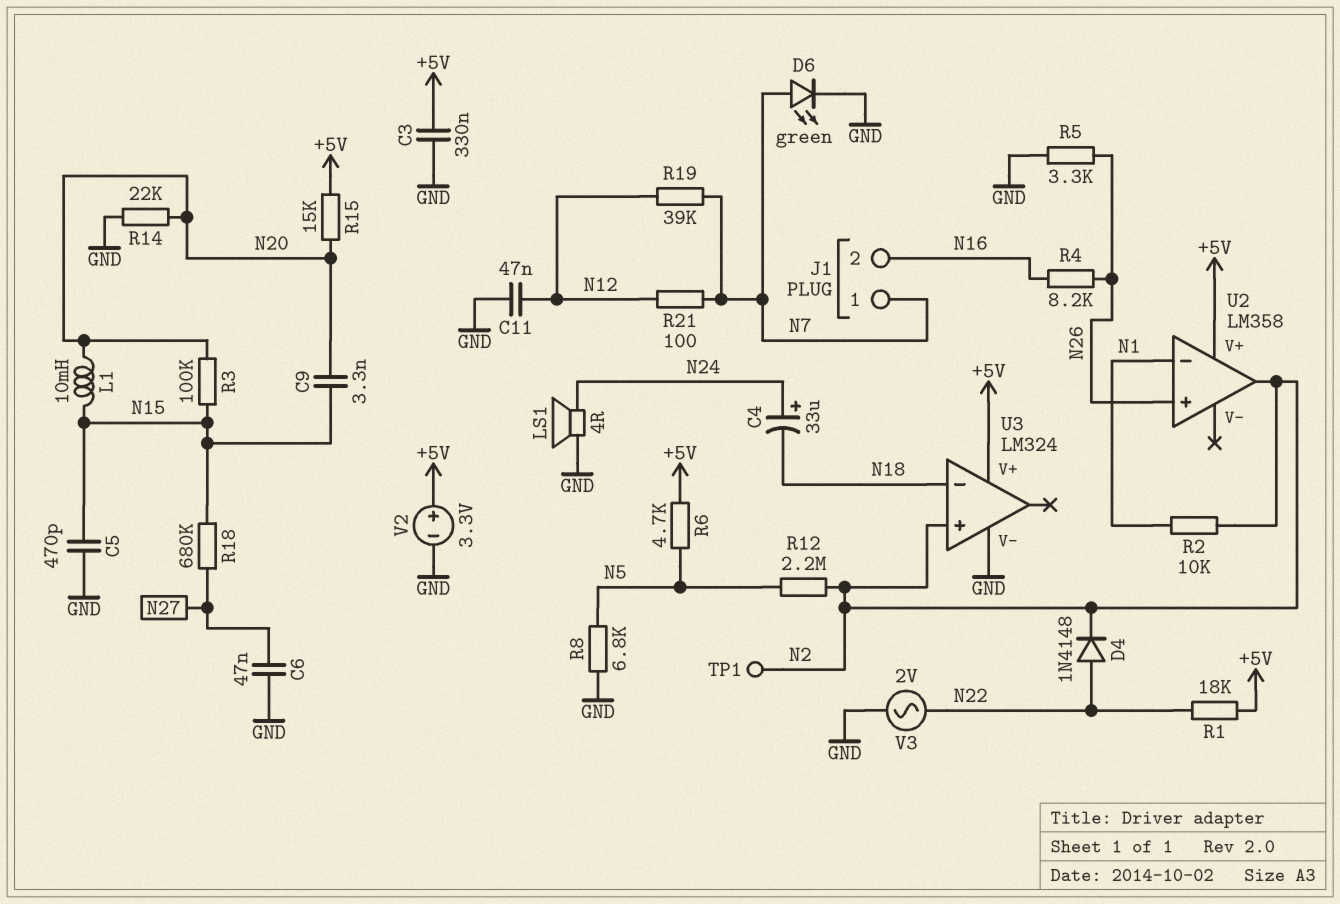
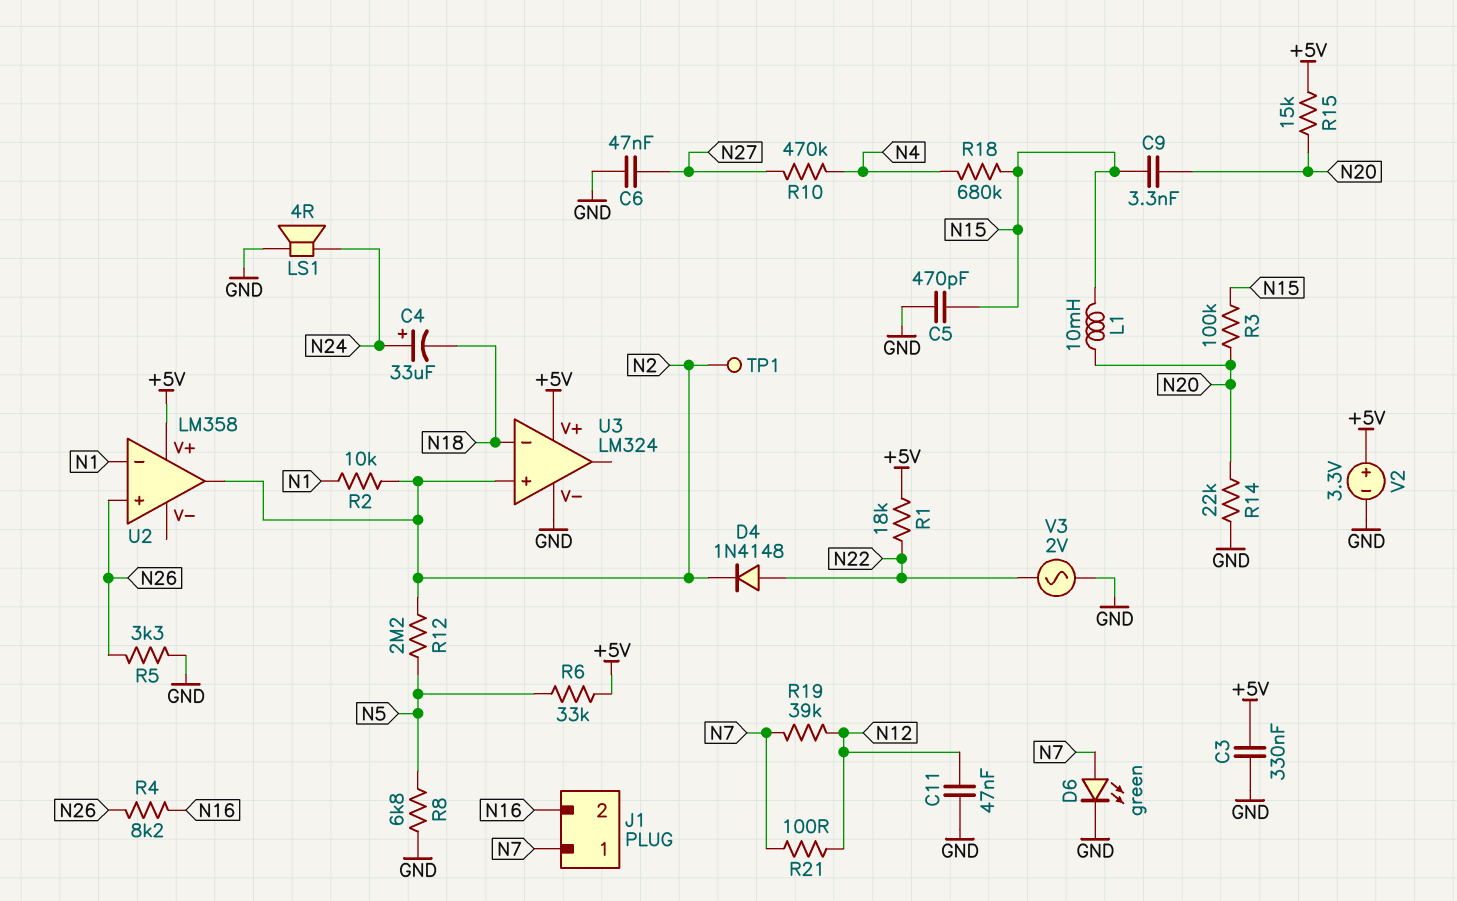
R6: 4.7k (+5V, N5) -> 33k (+5V, N5)
R10: none -> 470k (N4, N27)
R18: 680k (N15, N27) -> 680k (N4, N15)

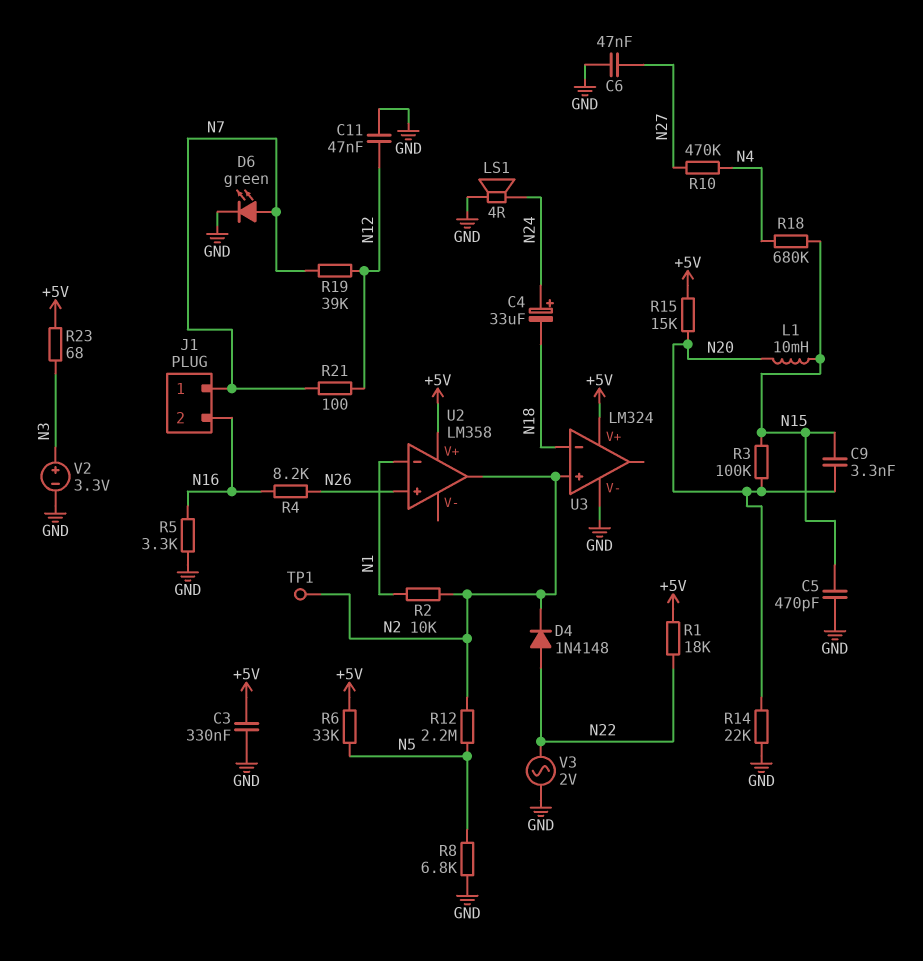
R5: 3.3k (GND, N26) -> 3.3k (GND, N16)
R23: none -> 68 (+5V, N3)
V2: 3.3V (plus +5V, minus GND) -> 3.3V (plus N3, minus GND)

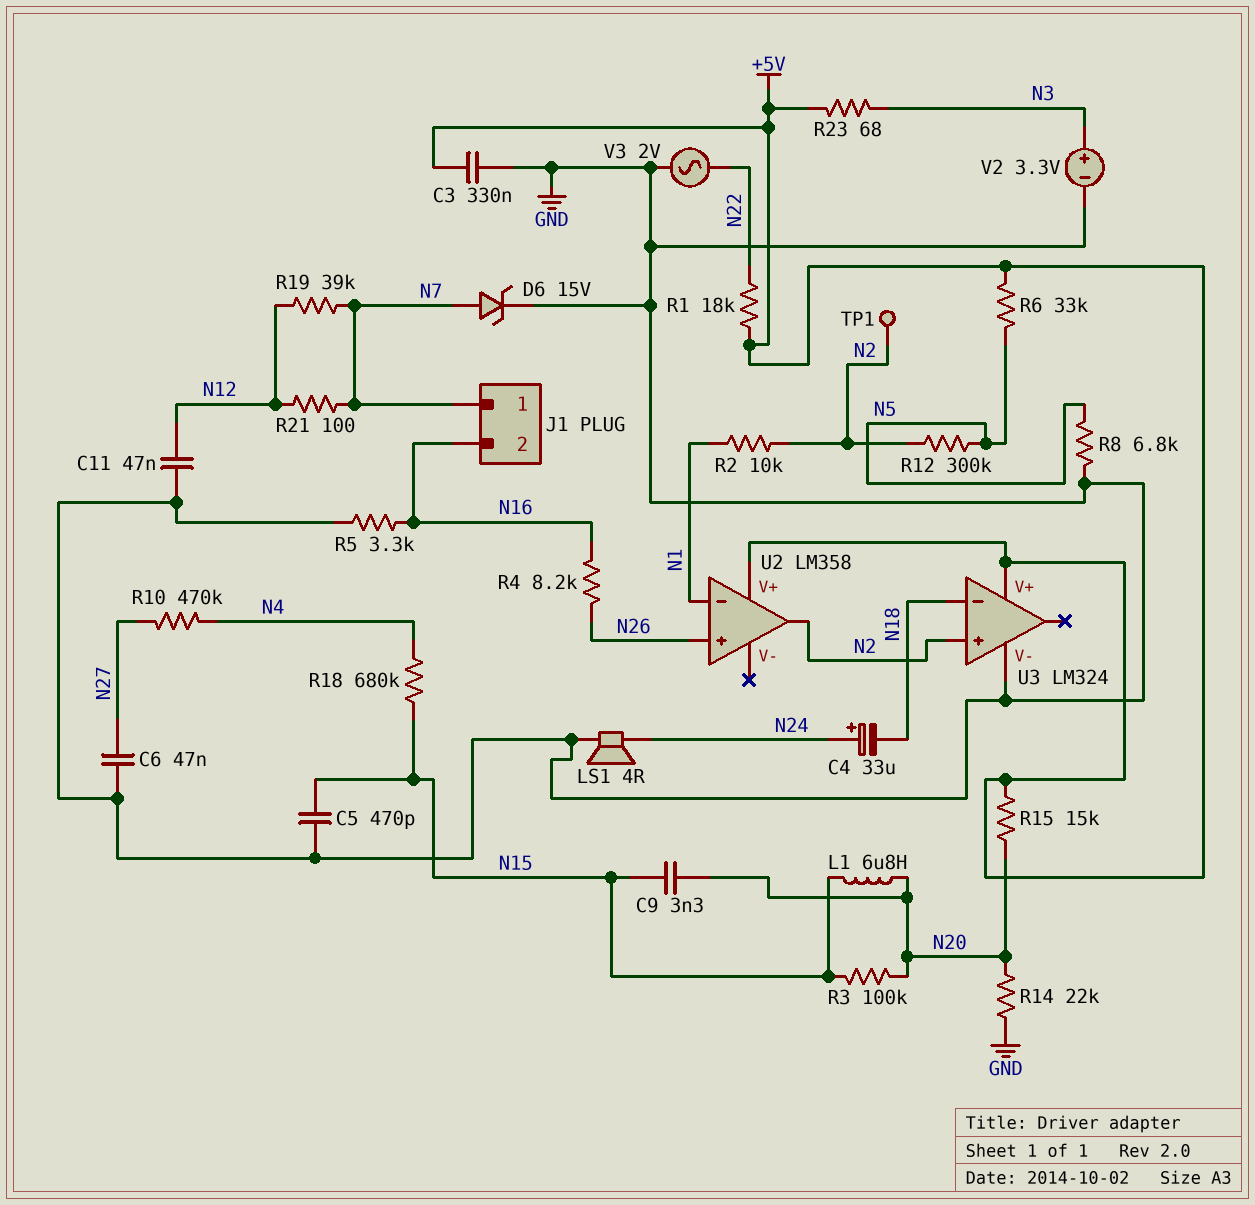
D4: diode 1N4148 (A N22, K N2) -> none
D6: LED green (A N7, K GND) -> zener 15V (A N7, K GND)
L1: 10mH (N15, N20) -> 6.8uH (N15, N20)
R12: 2.2M (N2, N5) -> 300k (N2, N5)

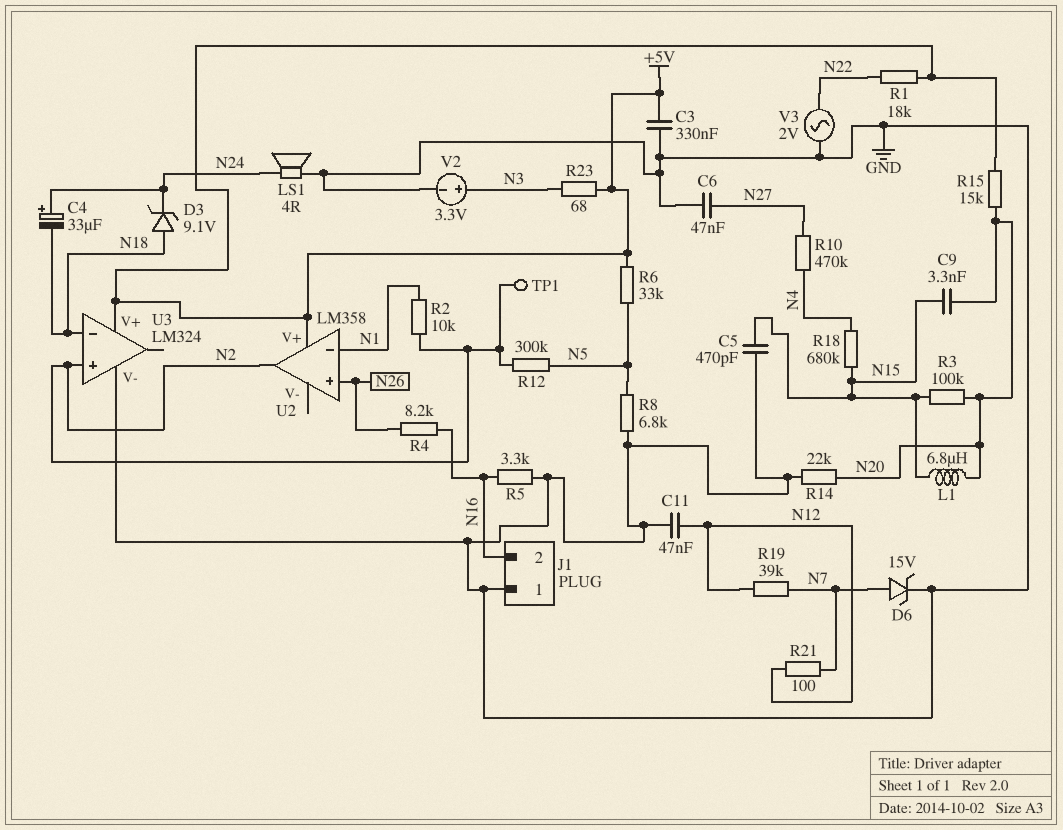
D3: none -> zener 9.1V (A N18, K N24)
J1 pin 1: N7 -> GND

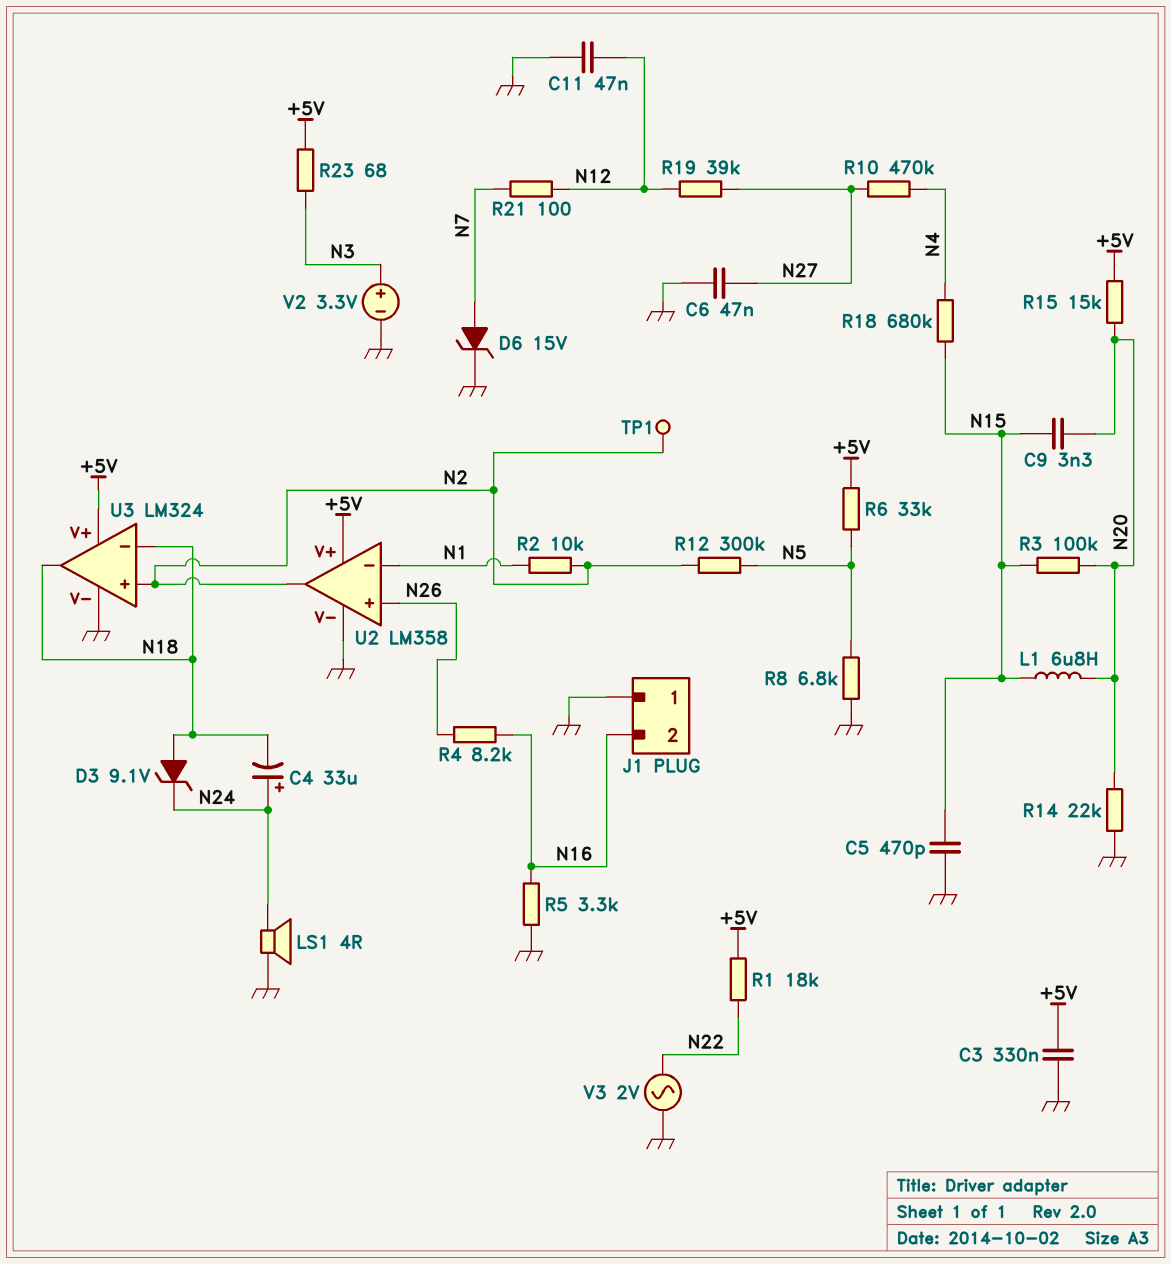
R19: 39k (N7, N12) -> 39k (N12, N27)
U2 pin V-: none -> GND
U3 pin out: none -> N18

